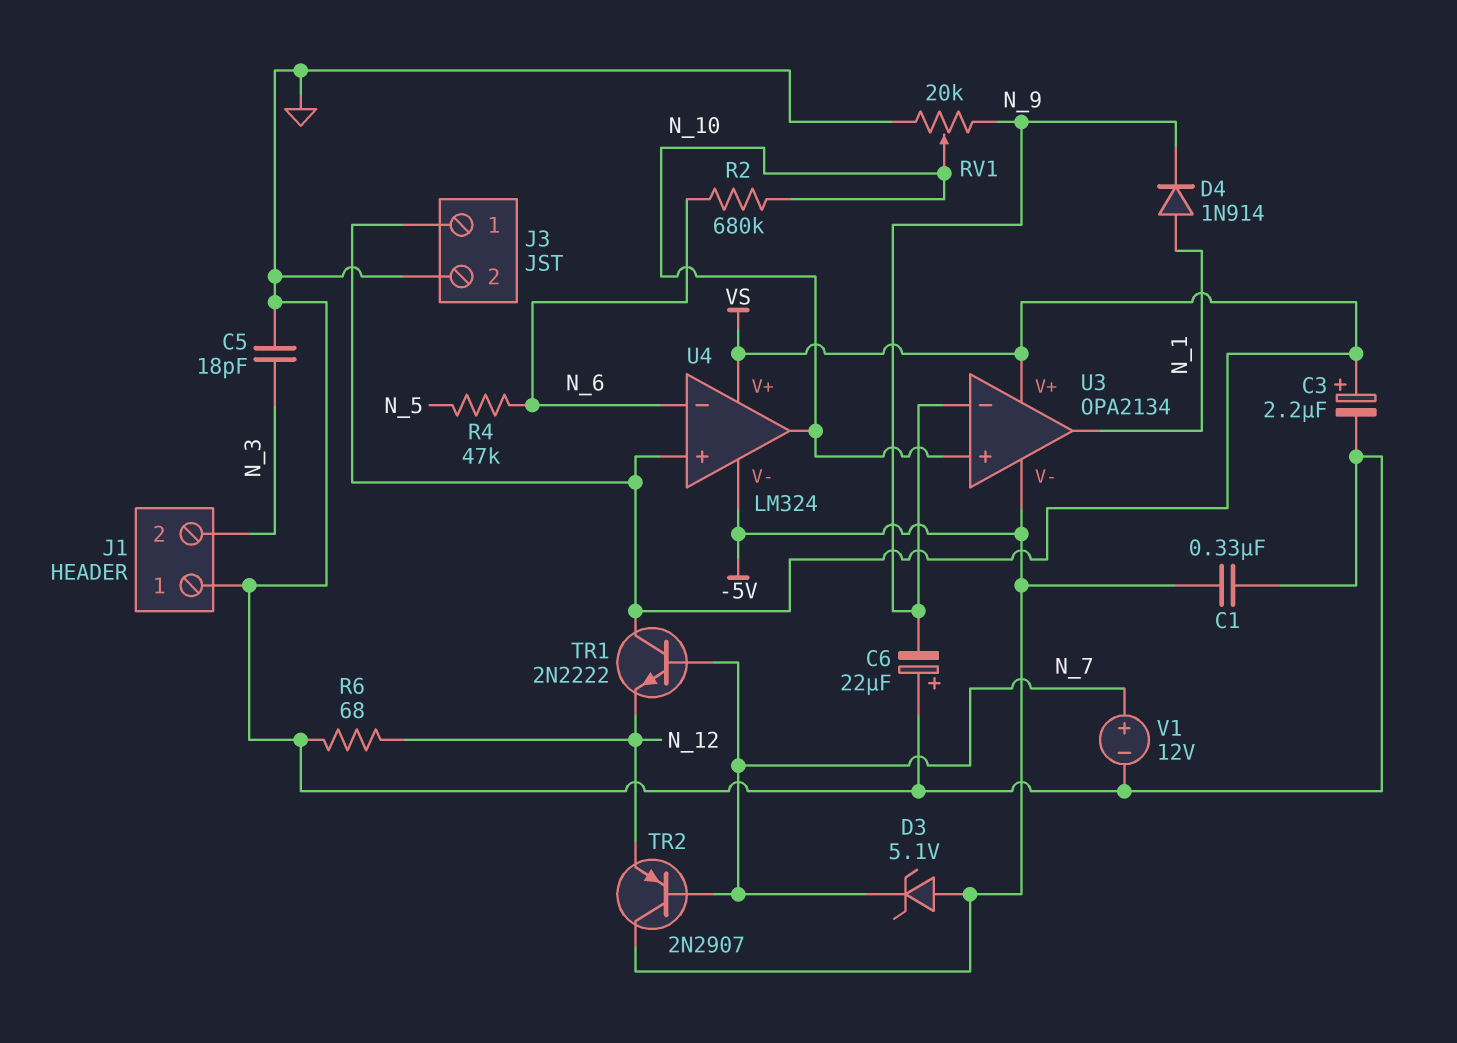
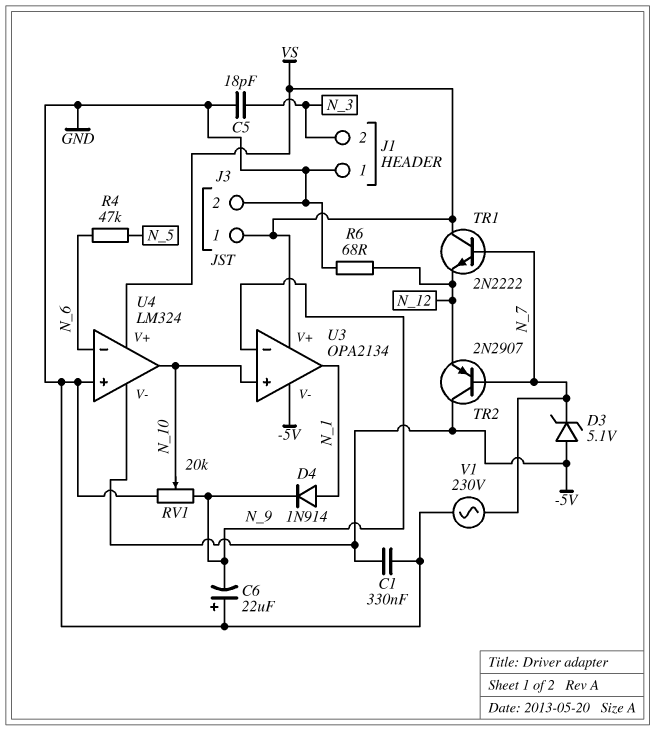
C3: 2.2uF (plus VS, minus GND) -> none
R2: 680k (N_6, N_10) -> none
U4 pin in+: VS -> GND
V1: 12V (plus N_7, minus GND) -> AC 230V (GND, N_7)

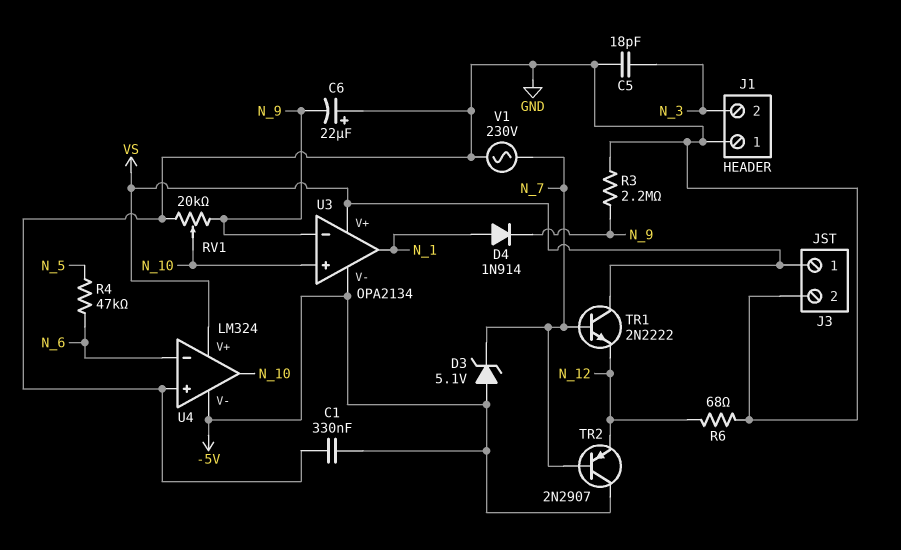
R3: none -> 2.2M (GND, N_9)

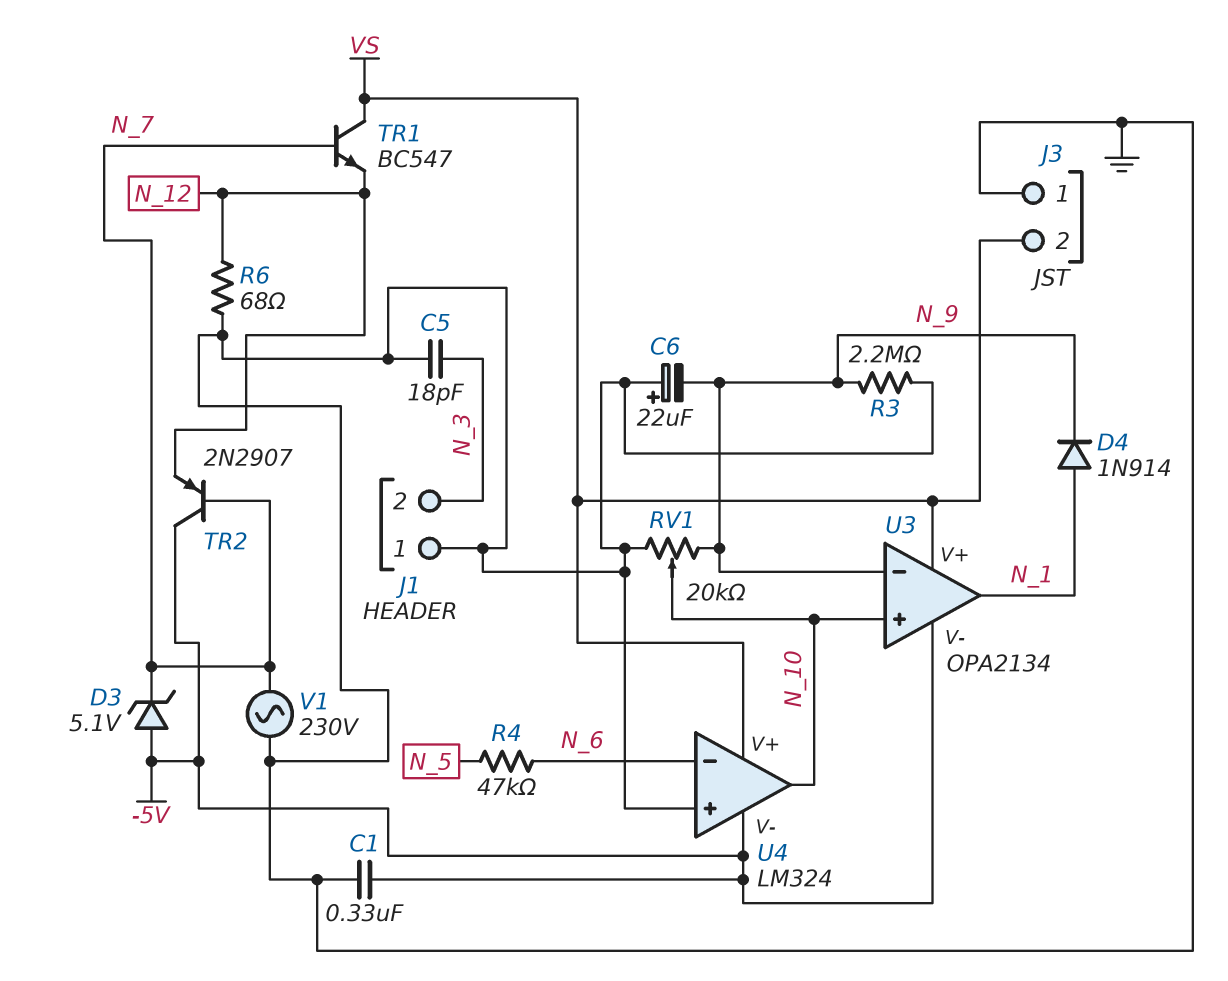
J3 pin 1: VS -> GND
J3 pin 2: GND -> VS
TR1: NPN 2N2222 (B N_7, C VS, E N_12) -> NPN BC547 (B N_7, C VS, E N_12)

